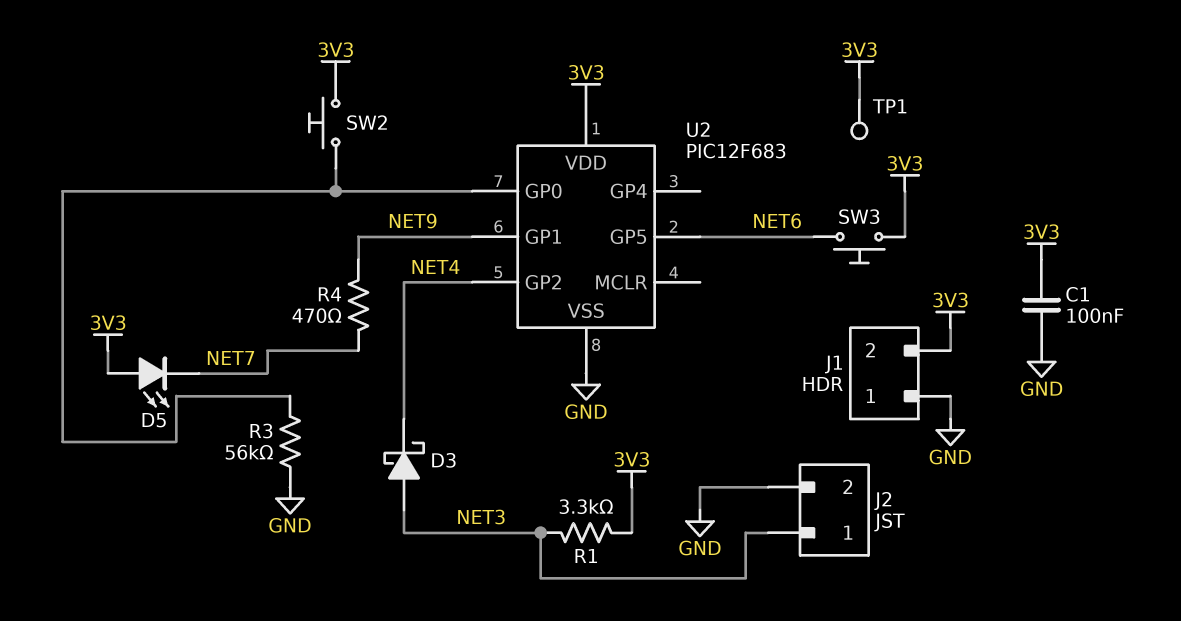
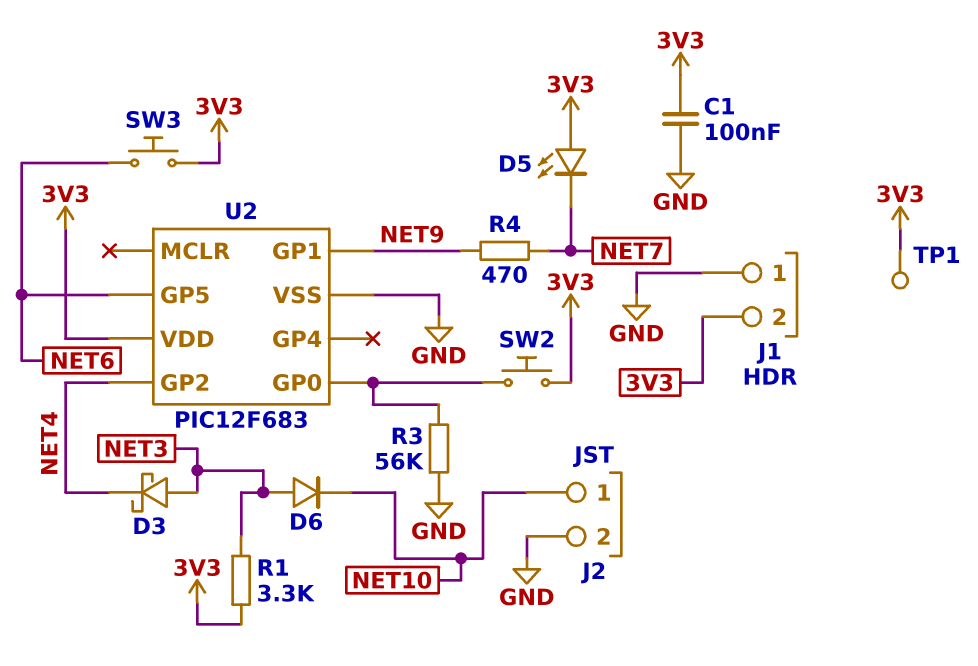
D6: none -> diode (A NET3, K NET10)
J2 pin 1: NET3 -> NET10

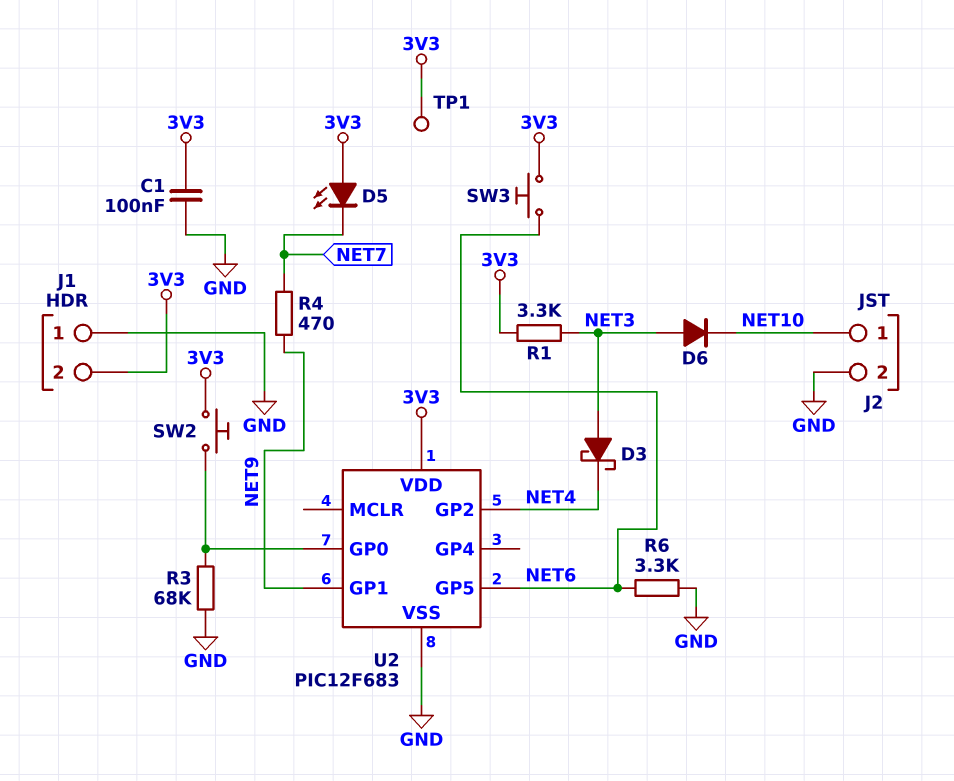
R3: 56k (GND, U2/GP0) -> 68k (GND, U2/GP0)
R6: none -> 3.3k (GND, NET6)

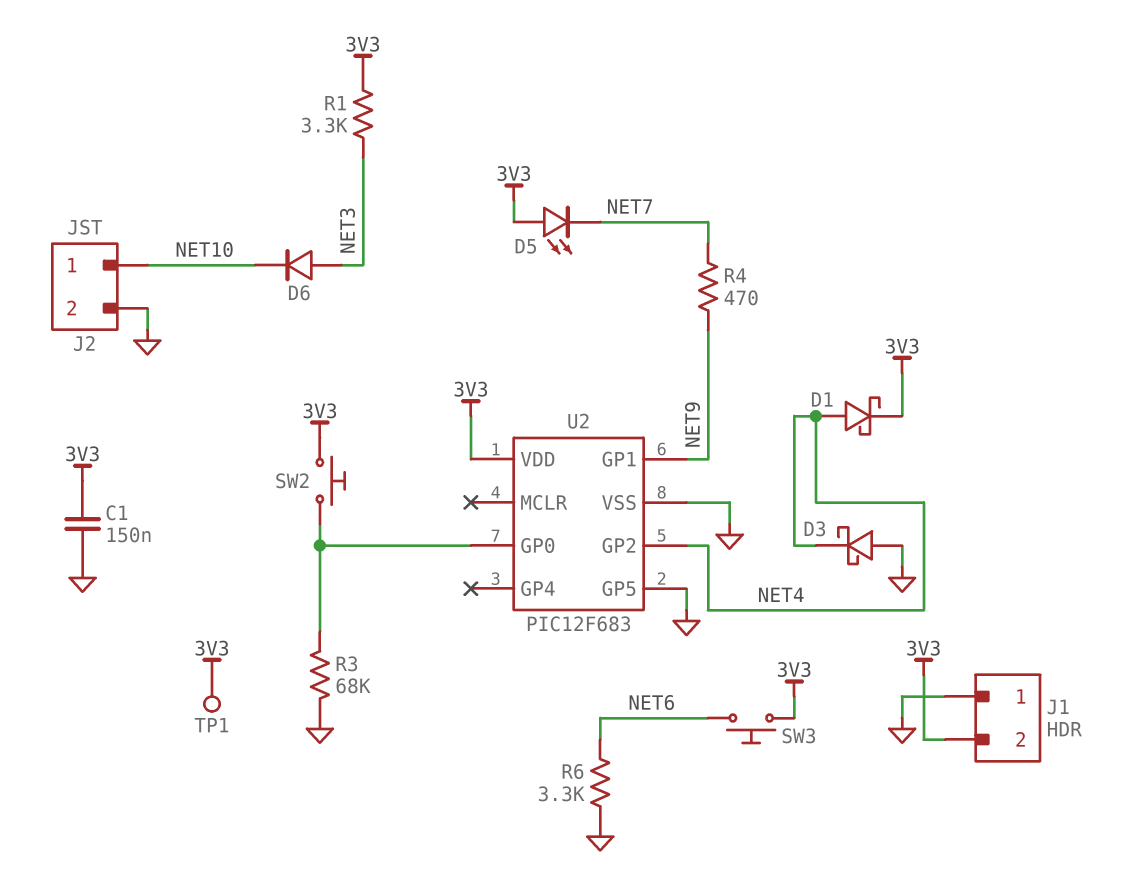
C1: 100nF (3V3, GND) -> 150nF (3V3, GND)
D1: none -> schottky (A NET4, K 3V3)
D3: schottky (A NET3, K NET4) -> schottky (A GND, K NET4)
U2 pin GP5: NET6 -> GND

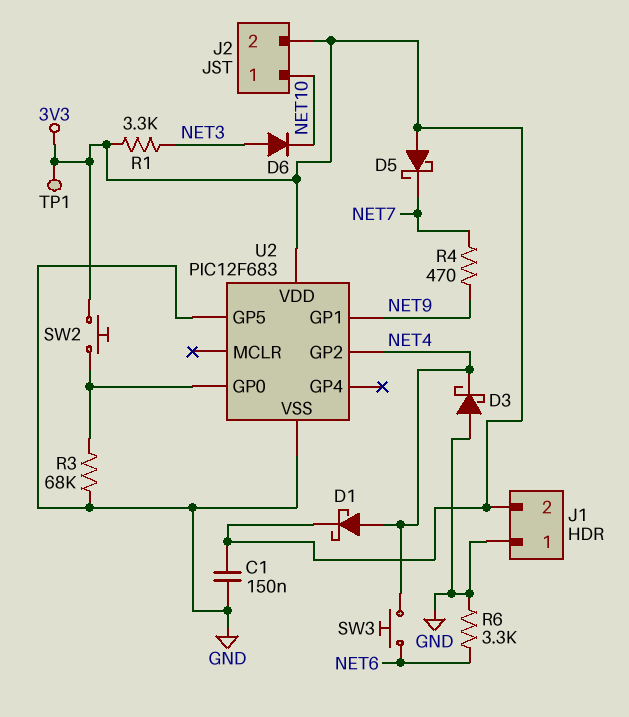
D5: LED (A 3V3, K NET7) -> schottky (A 3V3, K NET7)
J2 pin 2: GND -> 3V3
SW3: button (3V3, NET6) -> button (NET4, NET6)

